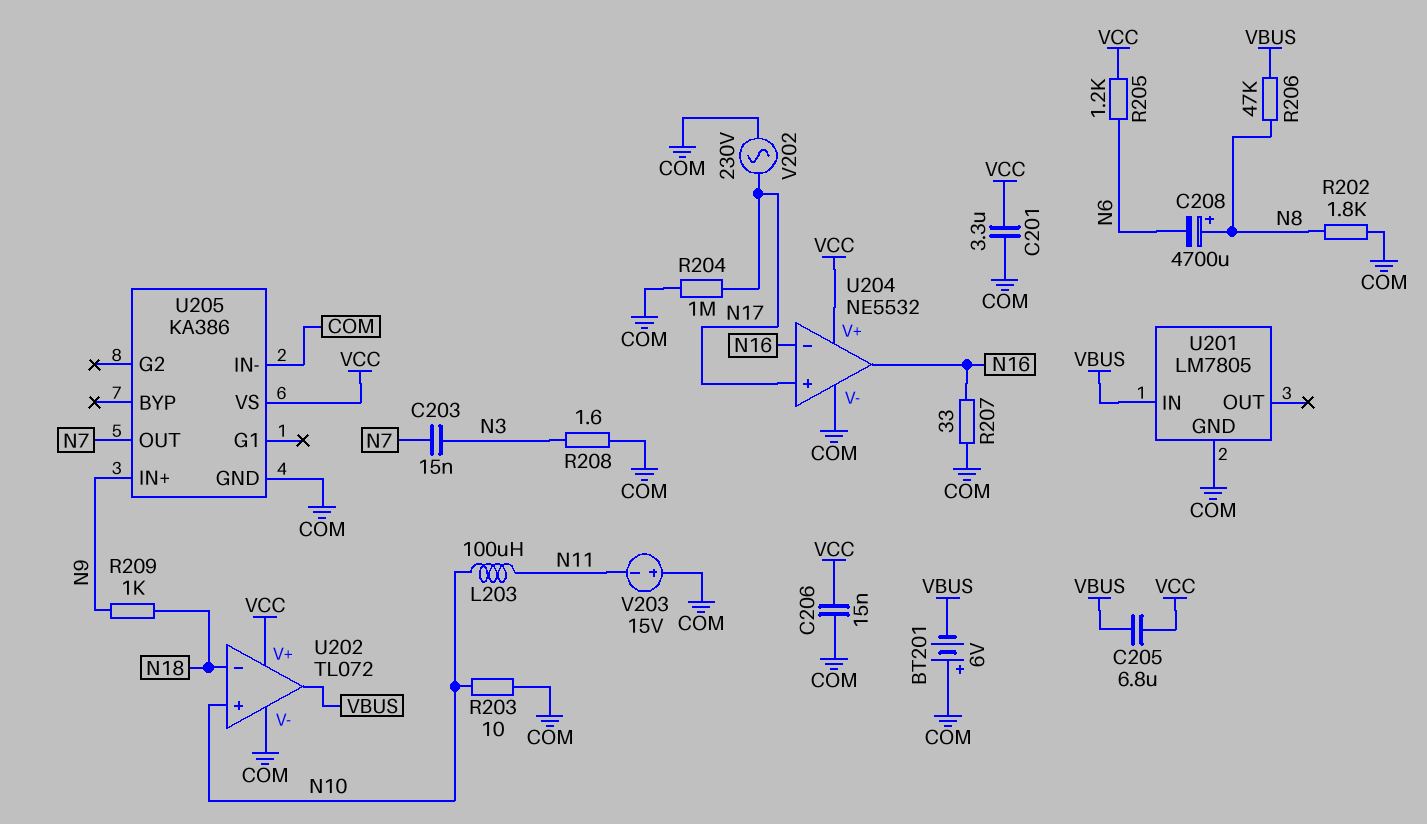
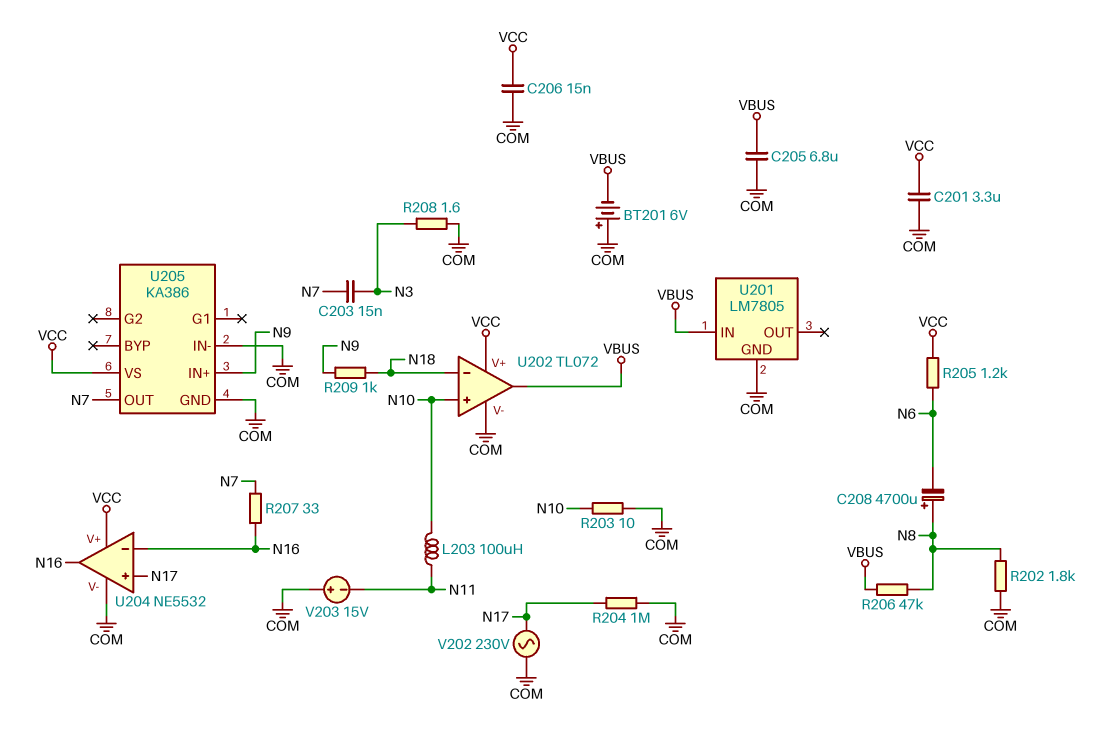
C205: 6.8uF (VBUS, VCC) -> 6.8uF (COM, VBUS)
R207: 33 (COM, N16) -> 33 (N7, N16)

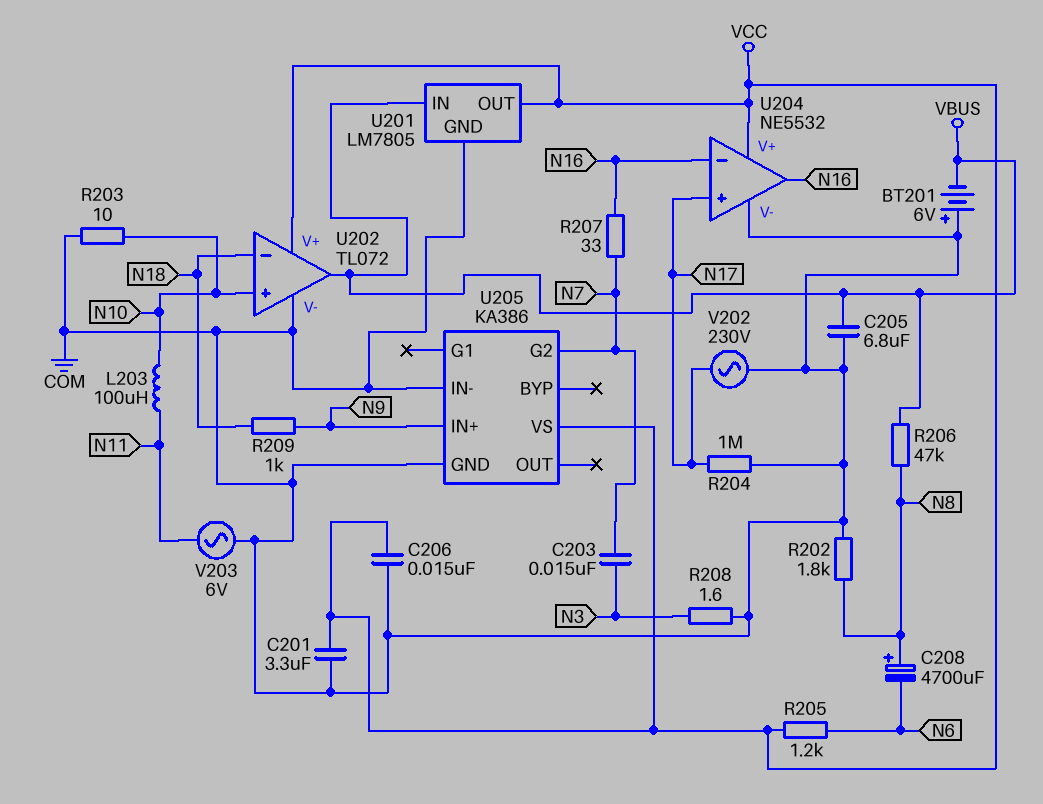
U201 pin OUT: none -> VCC
U205 pin G2: none -> N7
U205 pin OUT: N7 -> none
V203: 15V (plus COM, minus N11) -> AC 6V (COM, N11)

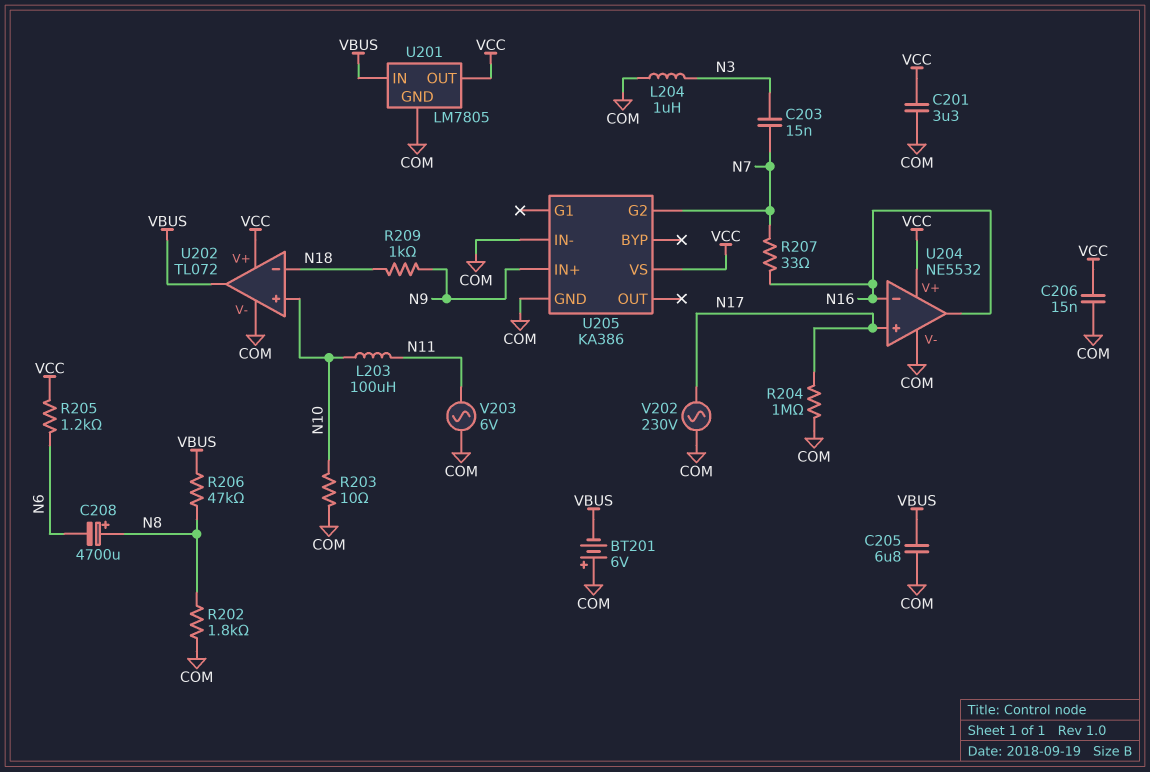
L204: none -> 1uH (COM, N3)
R208: 1.6 (COM, N3) -> none

